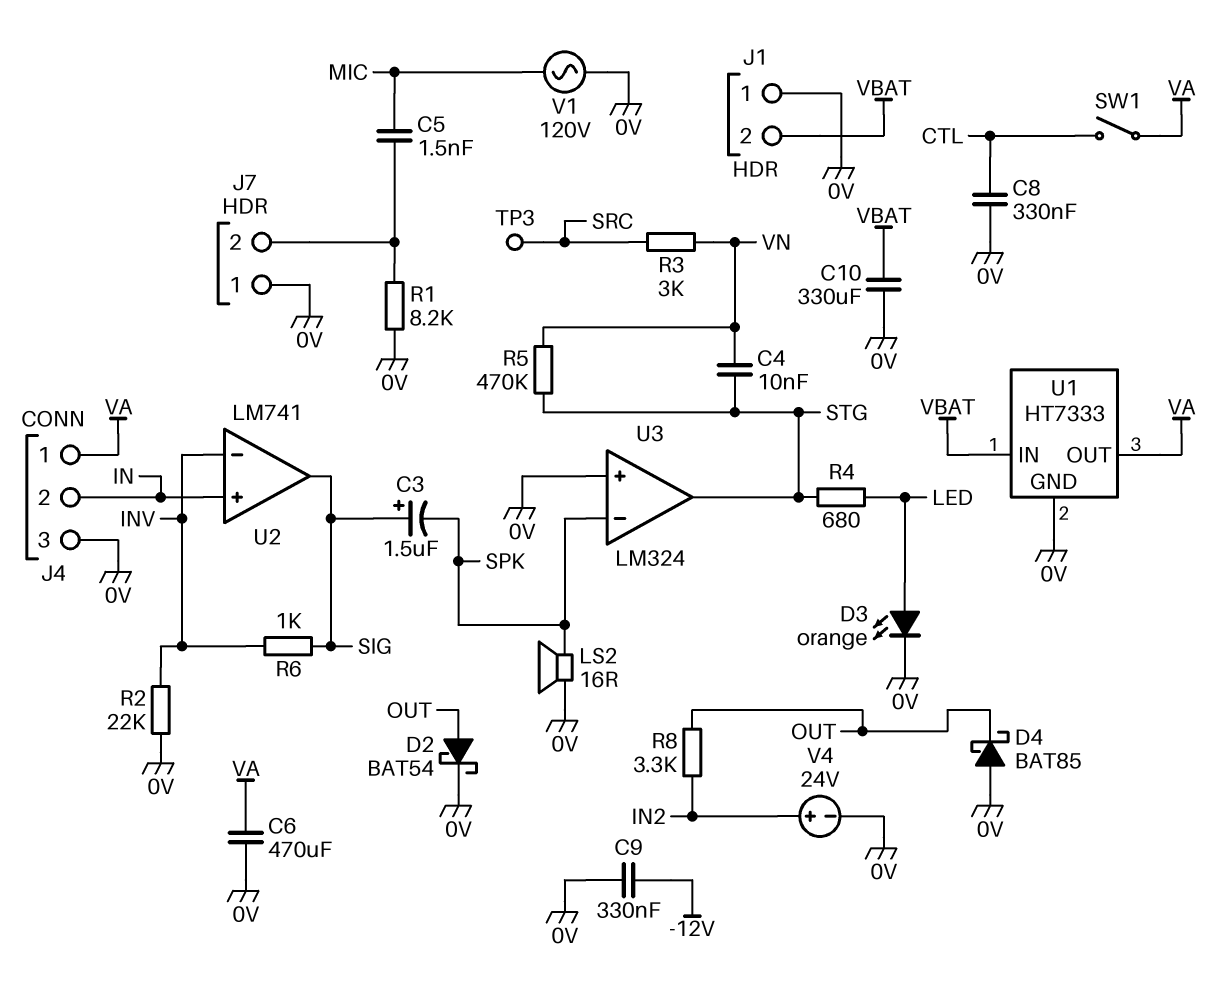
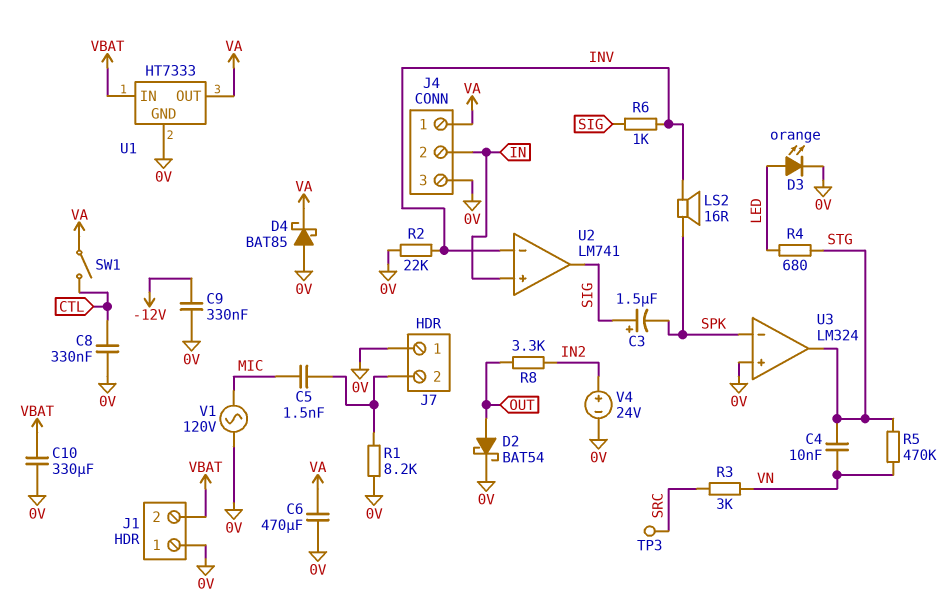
D4: schottky BAT85 (A 0V, K OUT) -> schottky BAT85 (A 0V, K VA)
LS2: speaker 16R (0V, SPK) -> speaker 16R (INV, SPK)

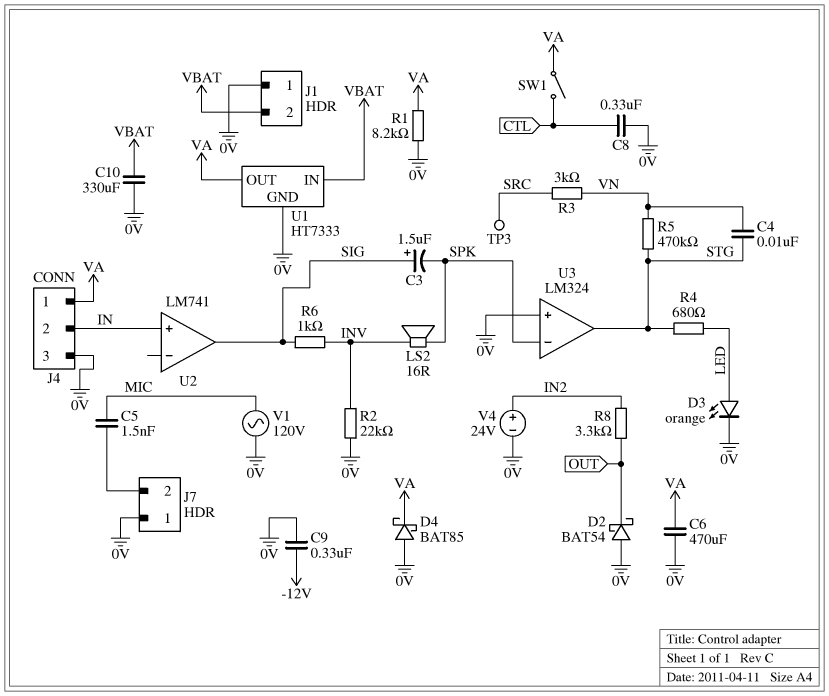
D2: schottky BAT54 (A OUT, K 0V) -> schottky BAT54 (A 0V, K OUT)
R1: 8.2k (0V, J7/2) -> 8.2k (0V, VA)
U2 pin in-: INV -> none

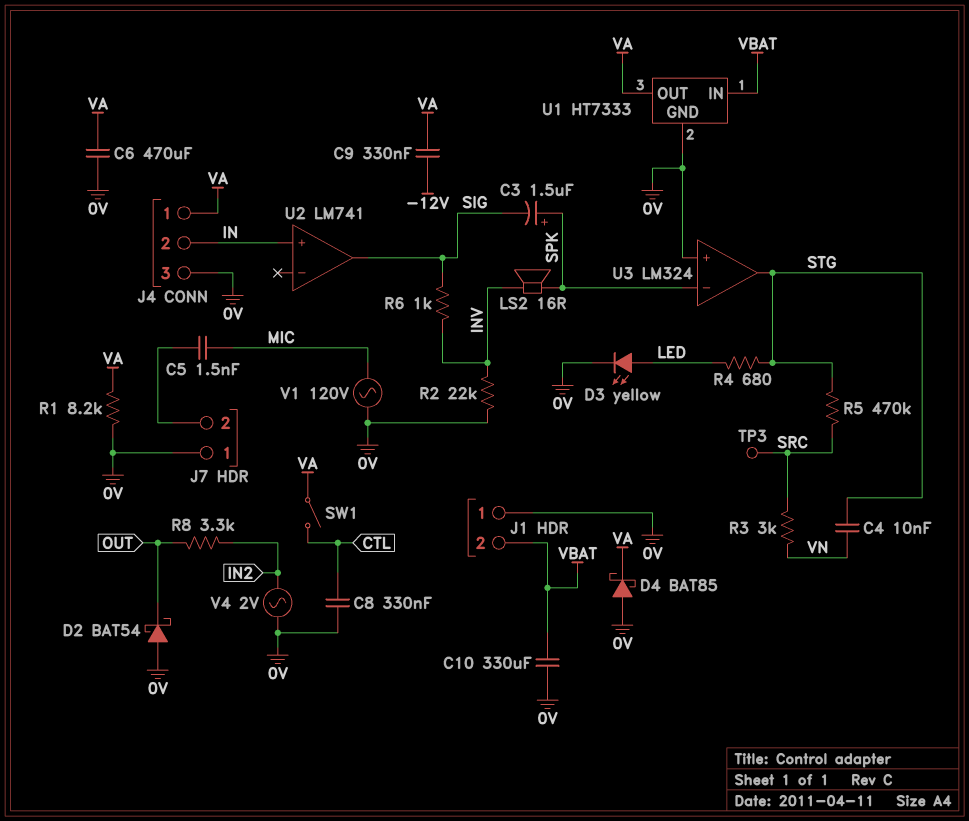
C3: 1.5uF (plus SIG, minus SPK) -> 1.5uF (plus SPK, minus SIG)
C9: 330nF (-12V, 0V) -> 330nF (-12V, VA)
D3: LED orange (A LED, K 0V) -> LED yellow (A LED, K 0V)
R5: 470k (STG, VN) -> 470k (SRC, STG)
V4: 24V (plus IN2, minus 0V) -> AC 2V (0V, IN2)

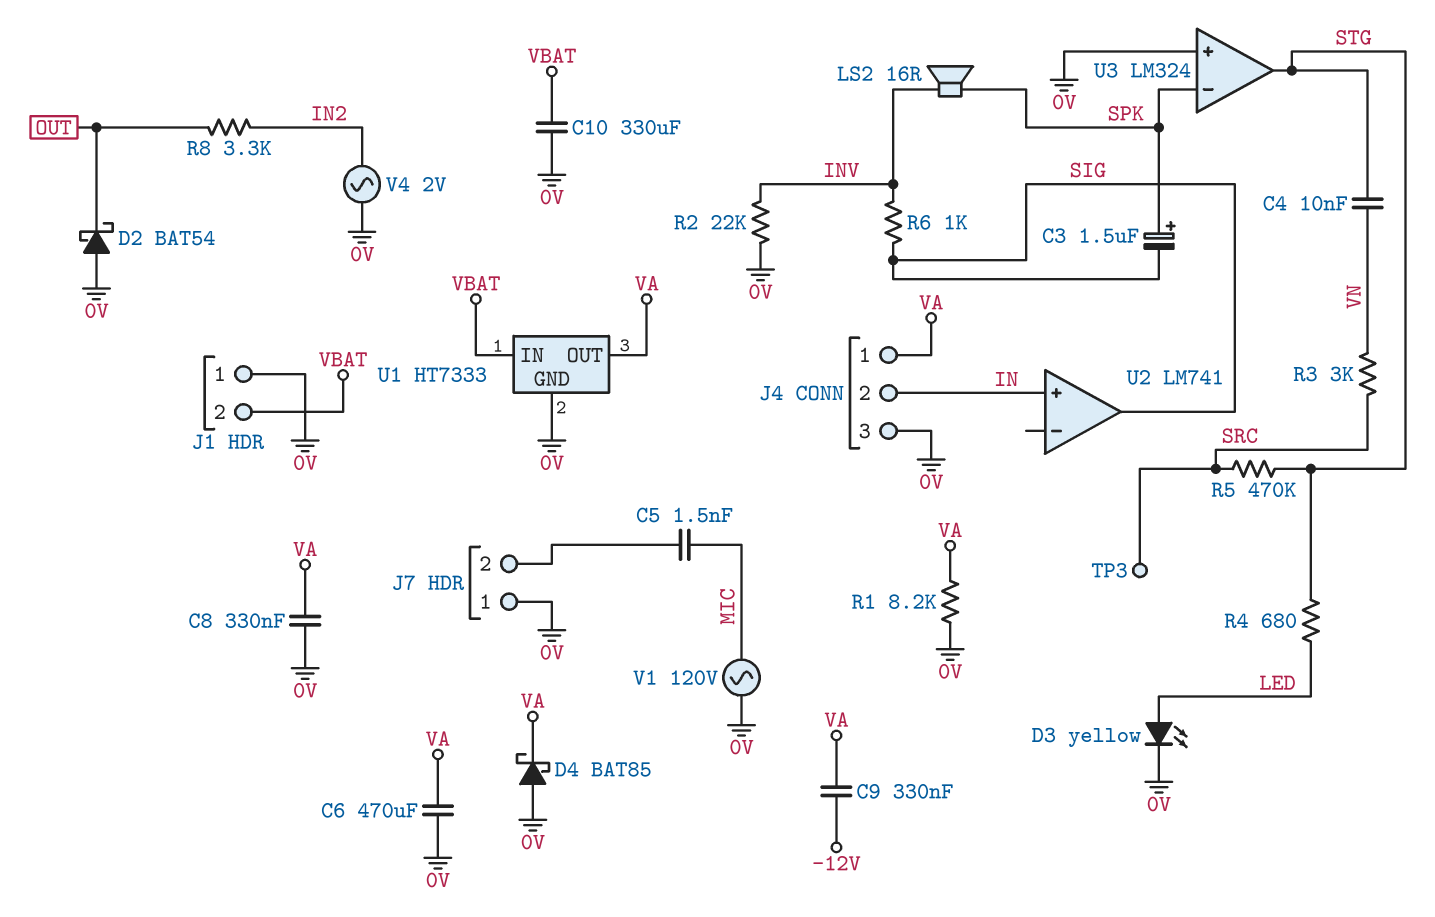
C8: 330nF (0V, CTL) -> 330nF (0V, VA)
SW1: switch (CTL, VA) -> none

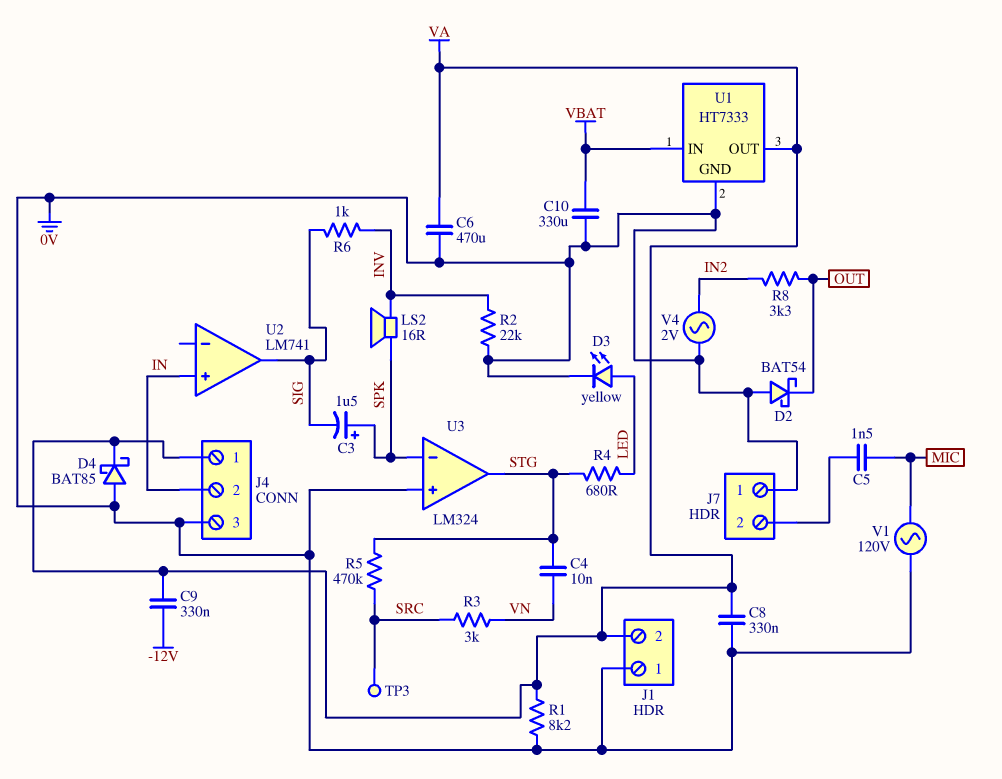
J1 pin 2: VBAT -> VA

